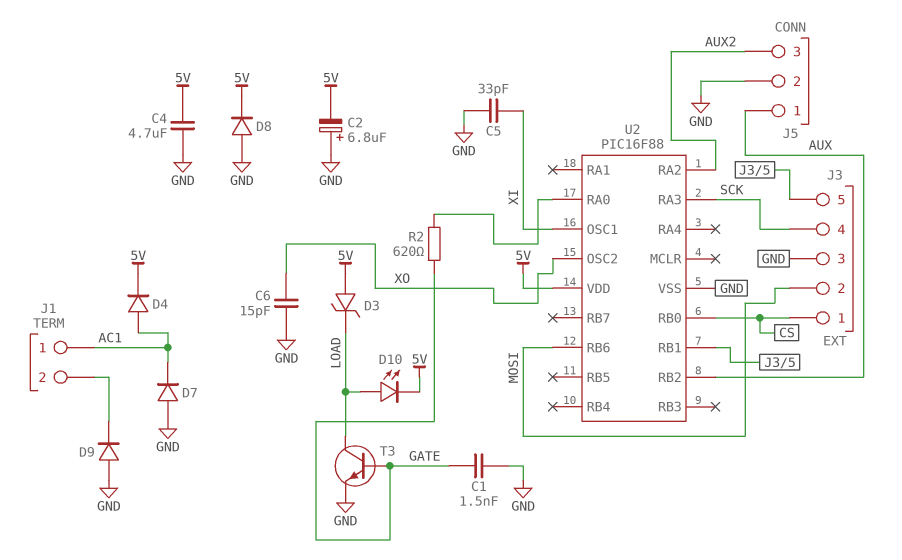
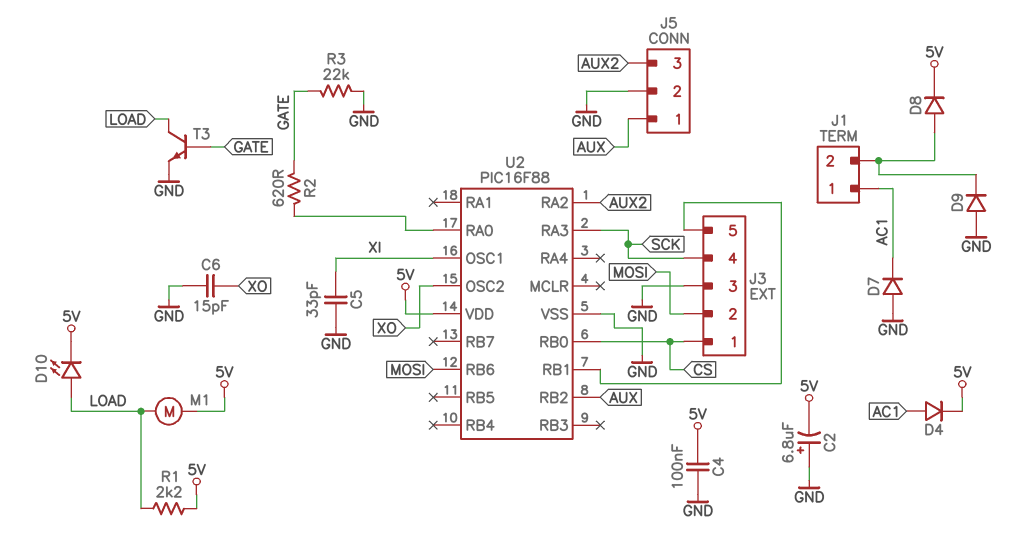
C1: 1.5nF (GATE, GND) -> none
C4: 4.7uF (5V, GND) -> 100nF (5V, GND)
D3: zener (A 5V, K LOAD) -> none
D8: diode (A GND, K 5V) -> diode (A J1/2, K 5V)
M1: none -> motor (5V, LOAD)
R1: none -> 2.2k (5V, LOAD)
R3: none -> 22k (GATE, GND)

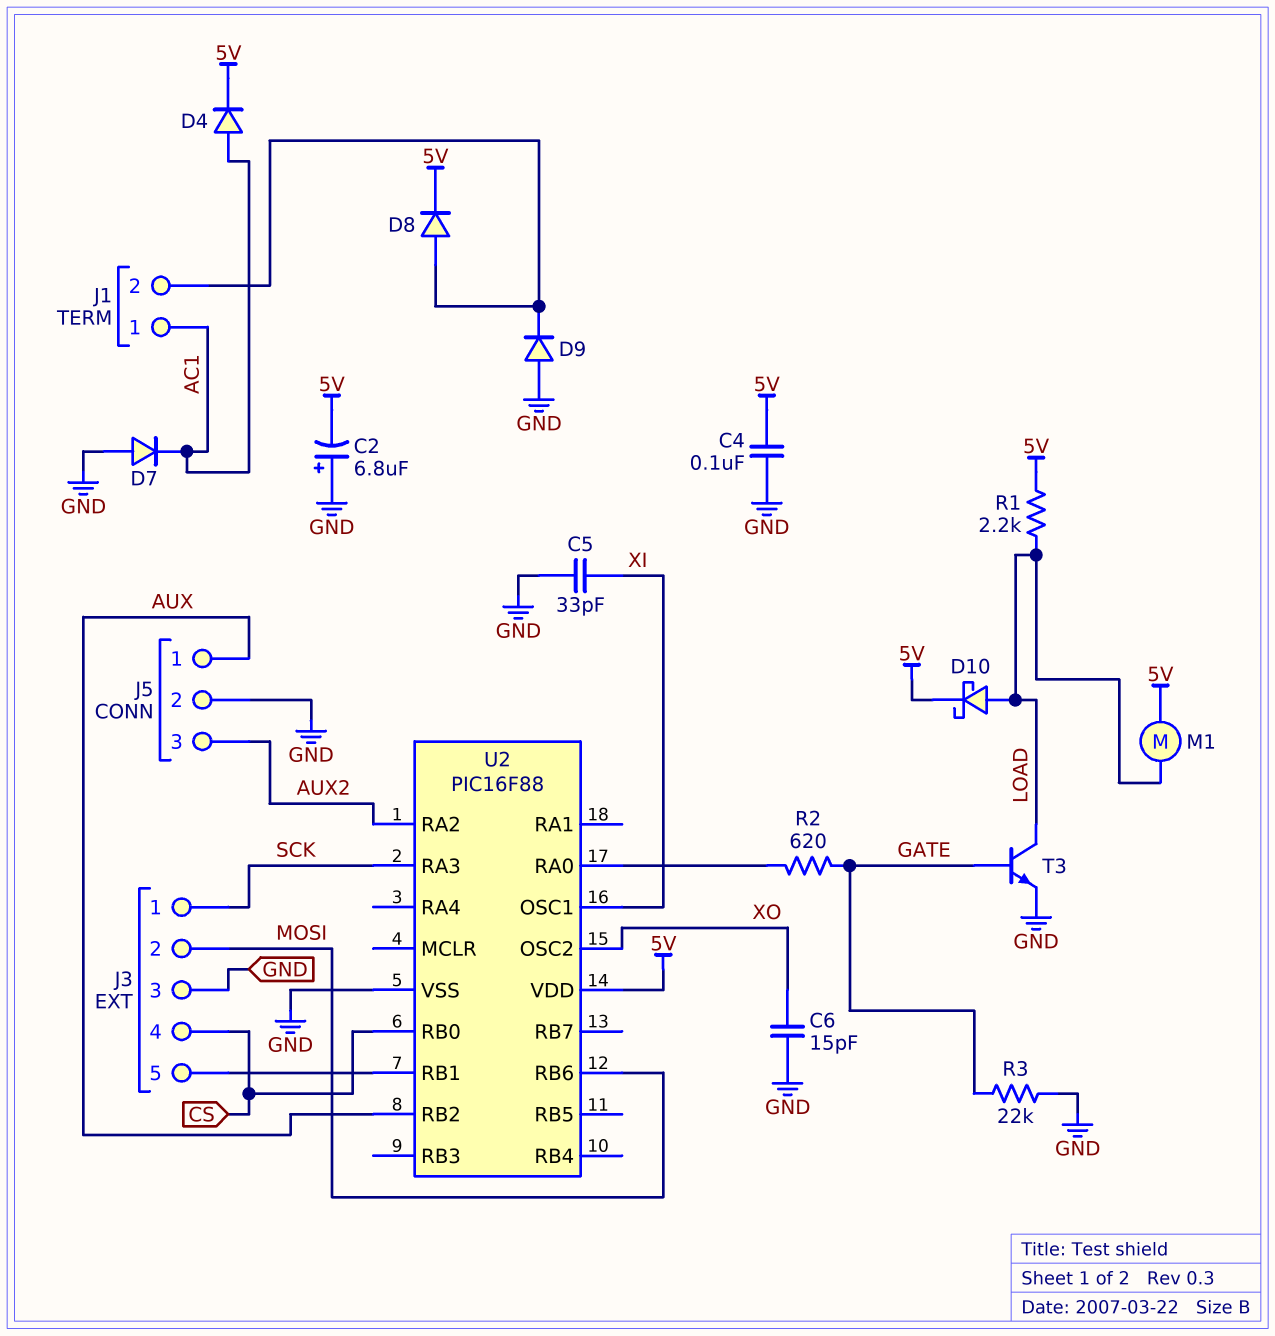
D10: LED (A LOAD, K 5V) -> schottky (A LOAD, K 5V)
J3 pin 1: CS -> SCK
J3 pin 4: SCK -> CS

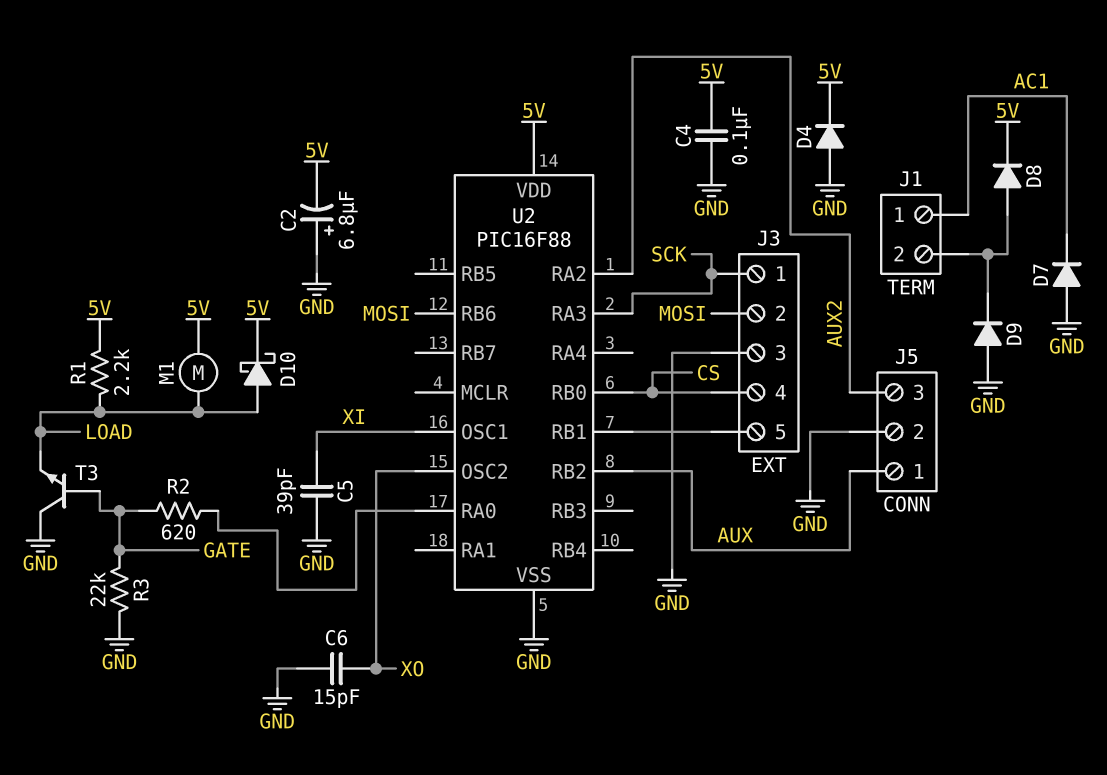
C5: 33pF (GND, XI) -> 39pF (GND, XI)
D4: diode (A AC1, K 5V) -> diode (A GND, K 5V)
T3: NPN (B GATE, C LOAD, E GND) -> NPN (B GATE, C GND, E LOAD)

